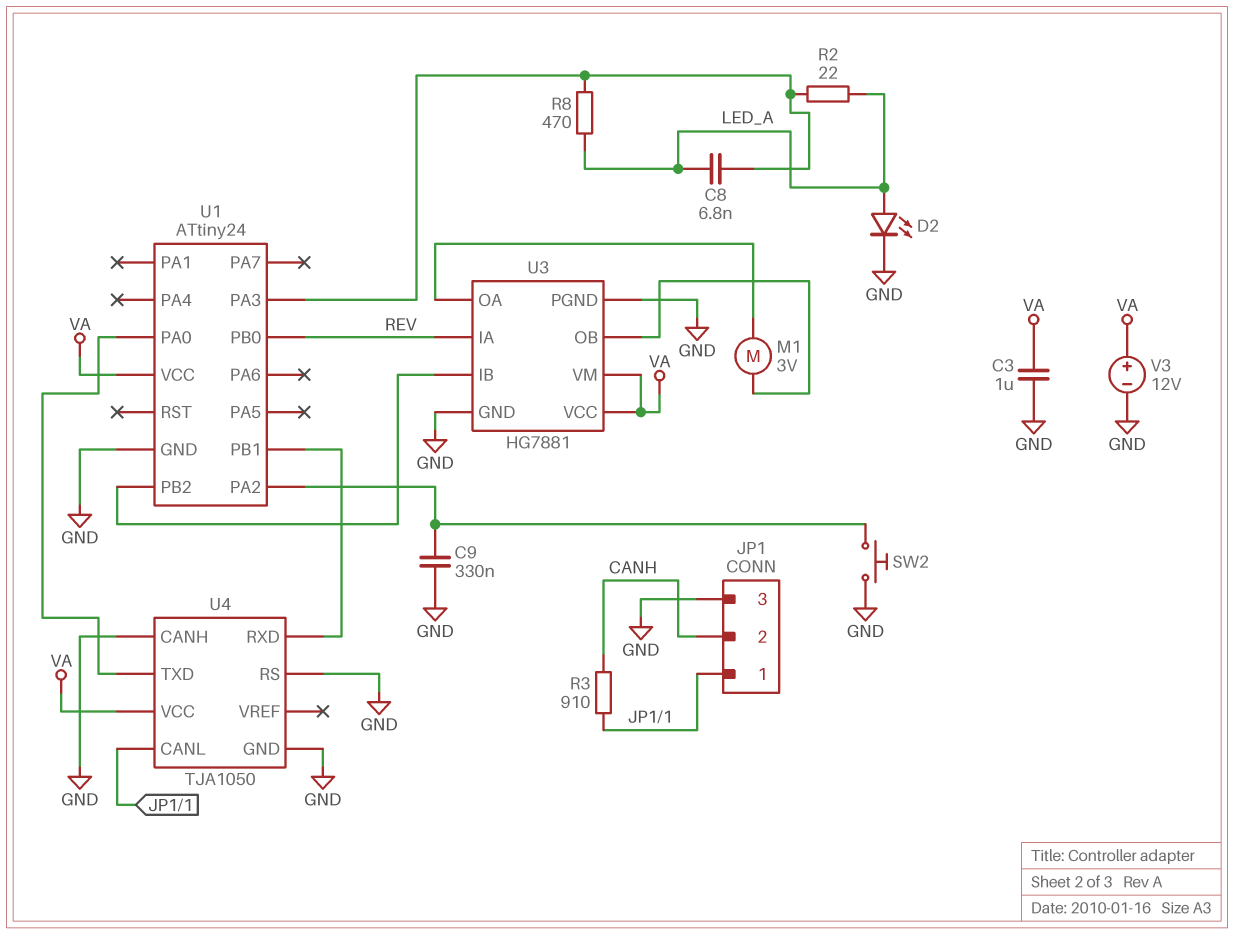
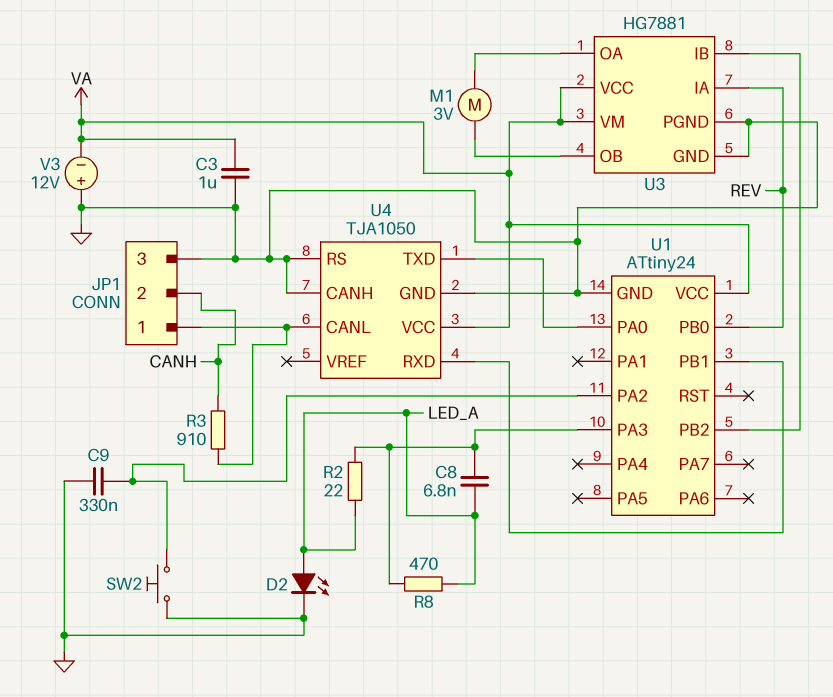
V3: 12V (plus VA, minus GND) -> 12V (plus GND, minus VA)

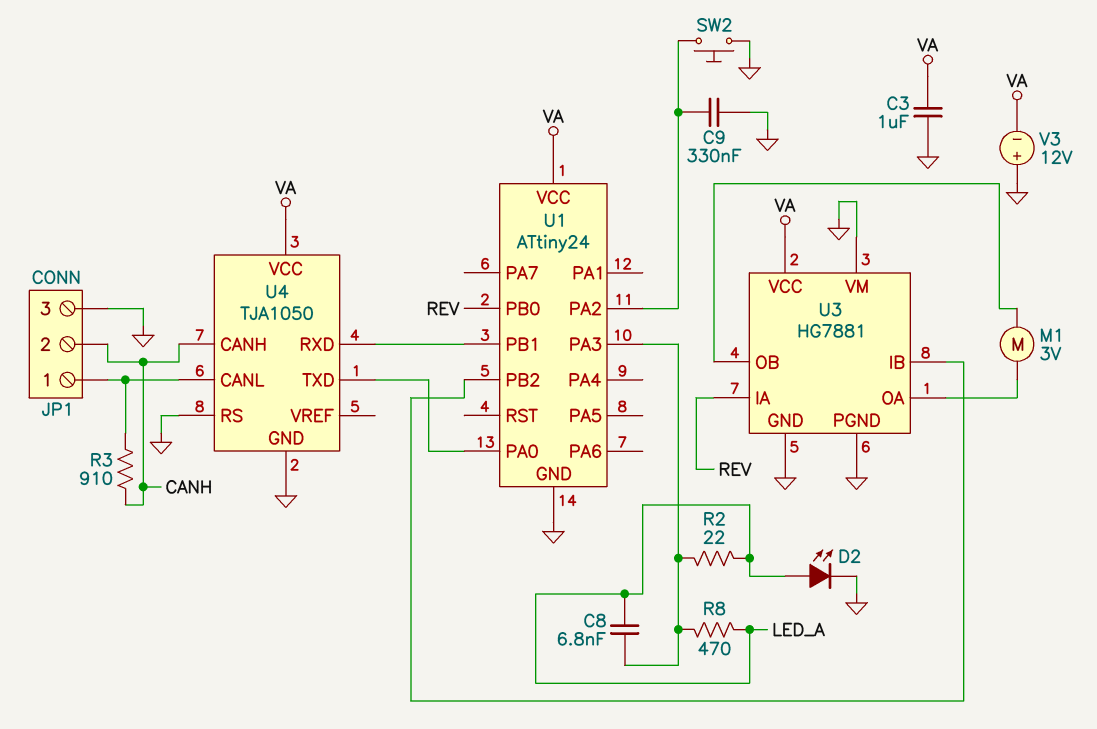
U3 pin VM: VA -> GND
U4 pin CANH: GND -> CANH

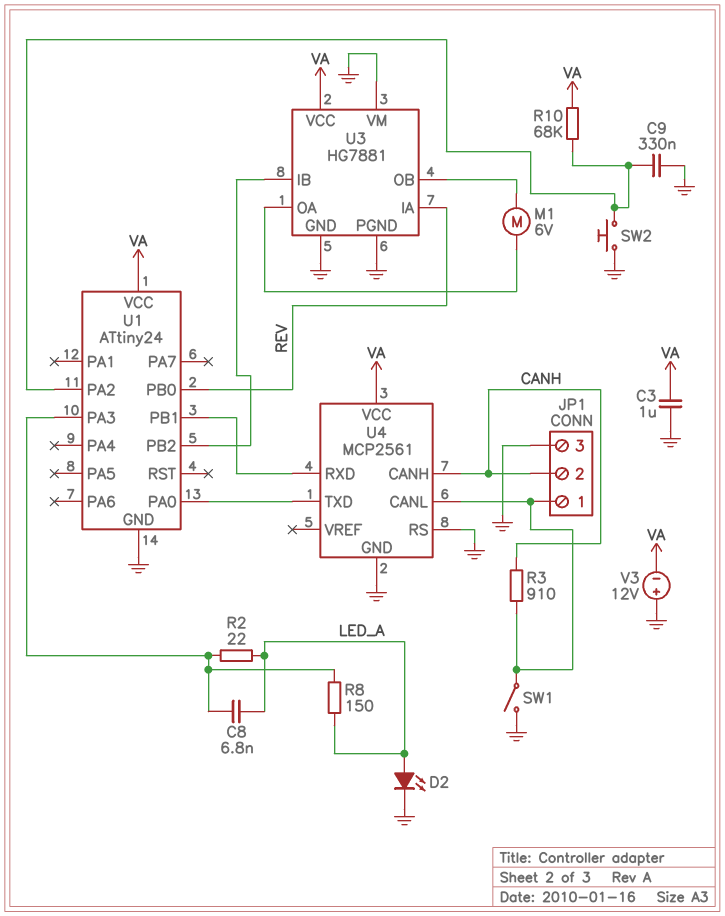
M1: motor 3V (U3/OA, U3/OB) -> motor 6V (U3/OA, U3/OB)
R8: 470 (LED_A, U1/PA3) -> 150 (LED_A, U1/PA3)
R10: none -> 68k (U1/PA2, VA)
SW1: none -> switch (GND, JP1/1)
U4: TJA1050 -> MCP2561

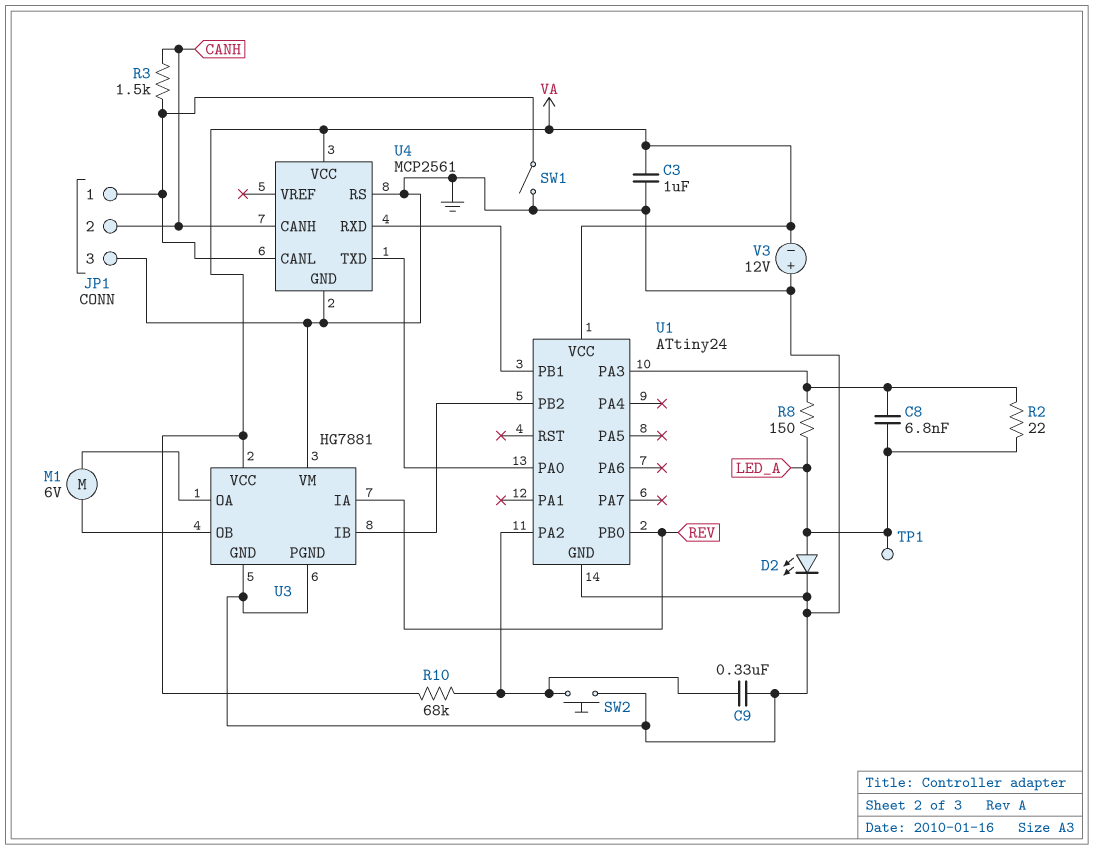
R3: 910 (CANH, JP1/1) -> 1.5k (CANH, JP1/1)
TP1: none -> test point (LED_A)

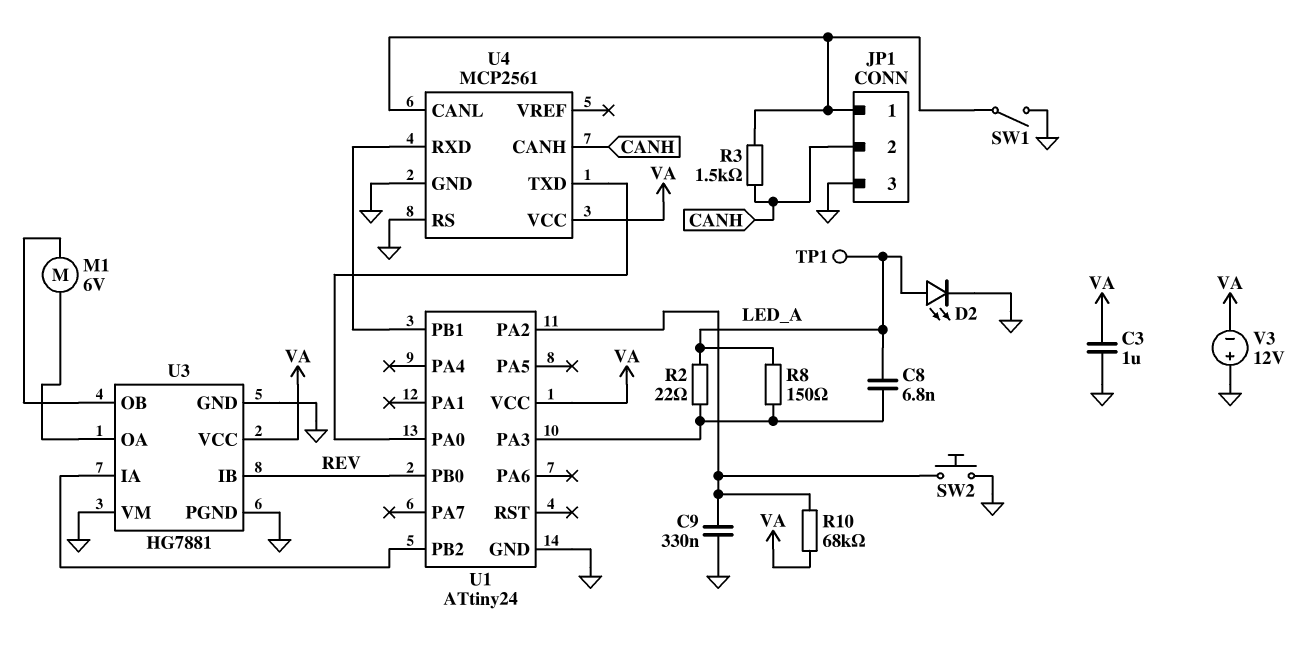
U3 pin IA: REV -> U1/PB2
U3 pin IB: U1/PB2 -> REV

